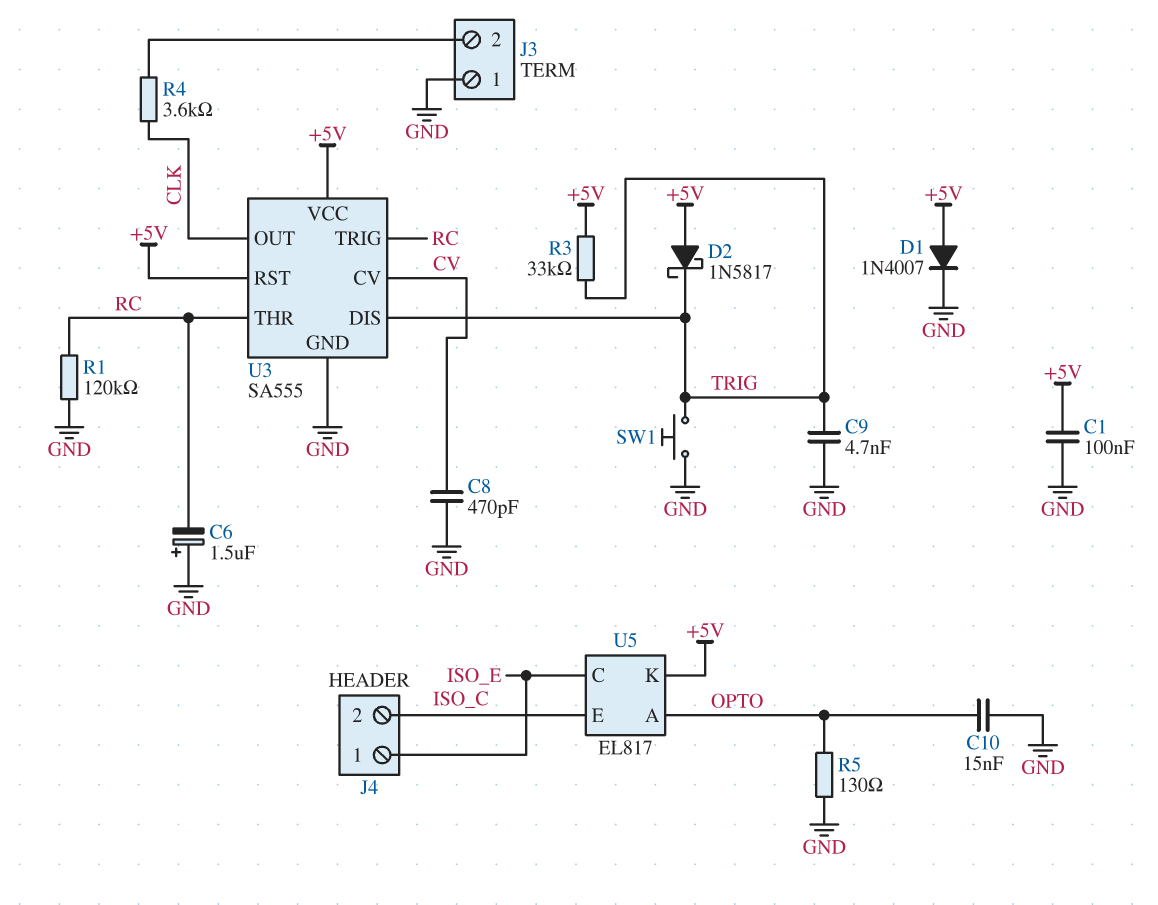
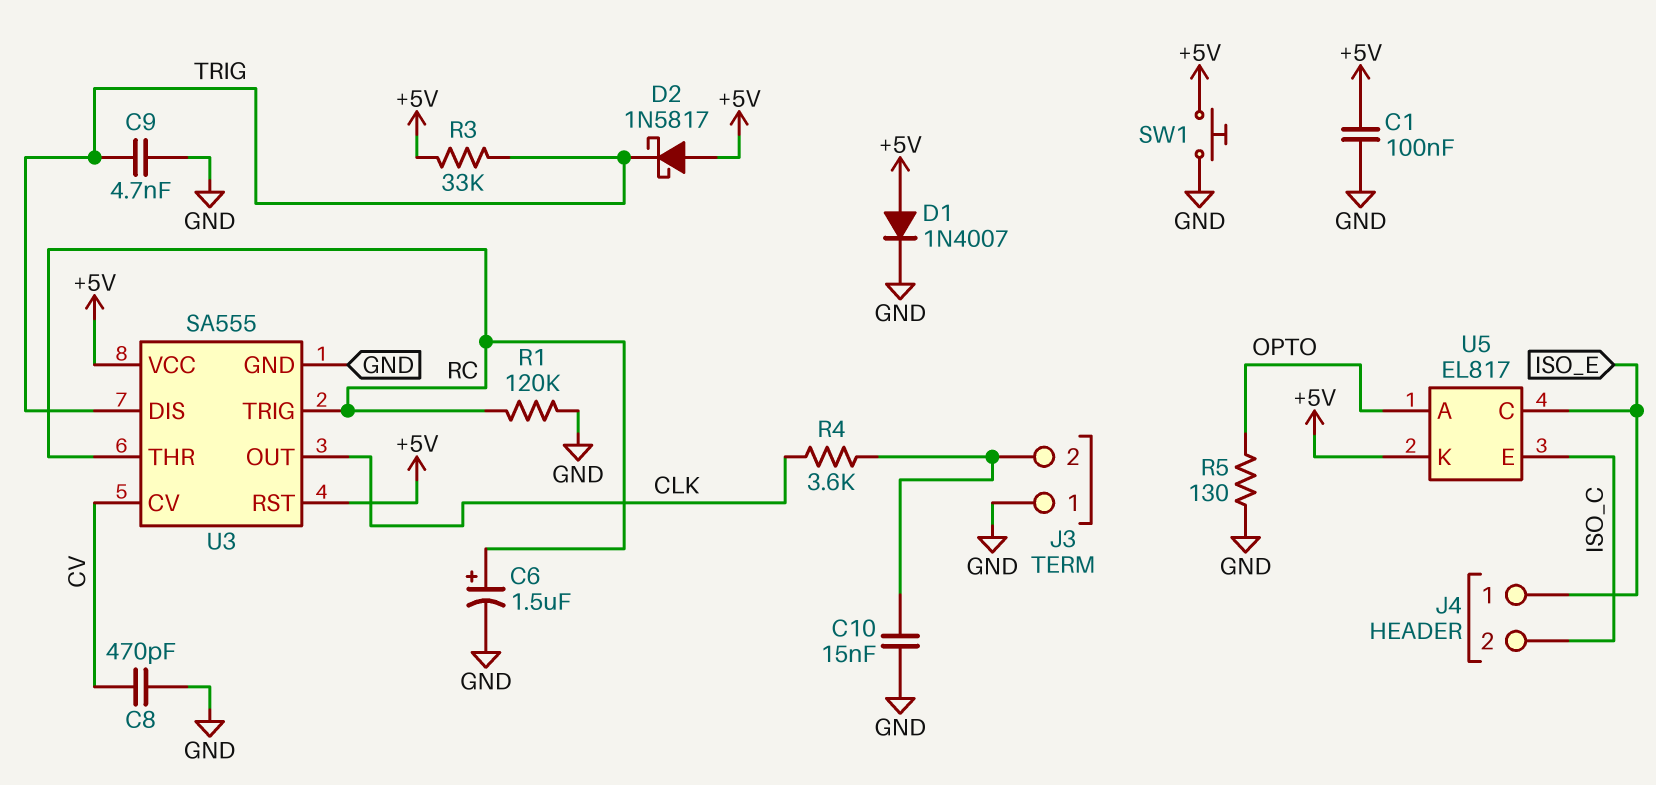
C6: 1.5uF (plus GND, minus RC) -> 1.5uF (plus RC, minus GND)
C10: 15nF (GND, OPTO) -> 15nF (GND, J3/2)
SW1: button (GND, TRIG) -> button (+5V, GND)

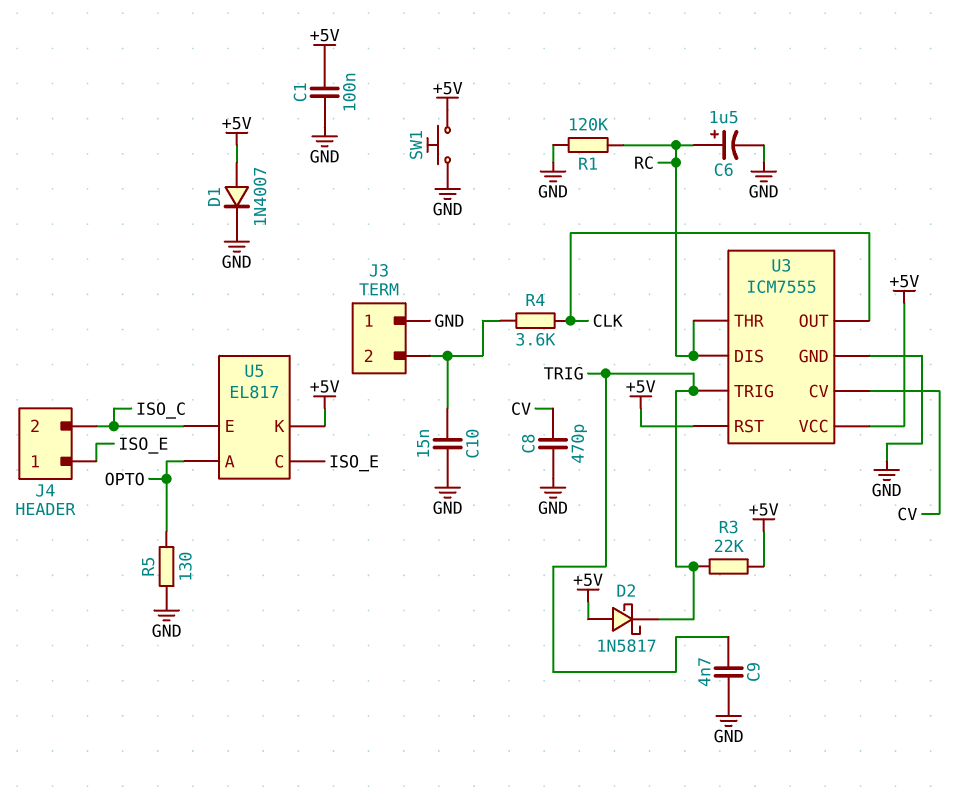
R3: 33k (+5V, TRIG) -> 22k (+5V, TRIG)
U3: SA555 -> ICM7555
U3 pin DIS: TRIG -> RC
U3 pin TRIG: RC -> TRIG

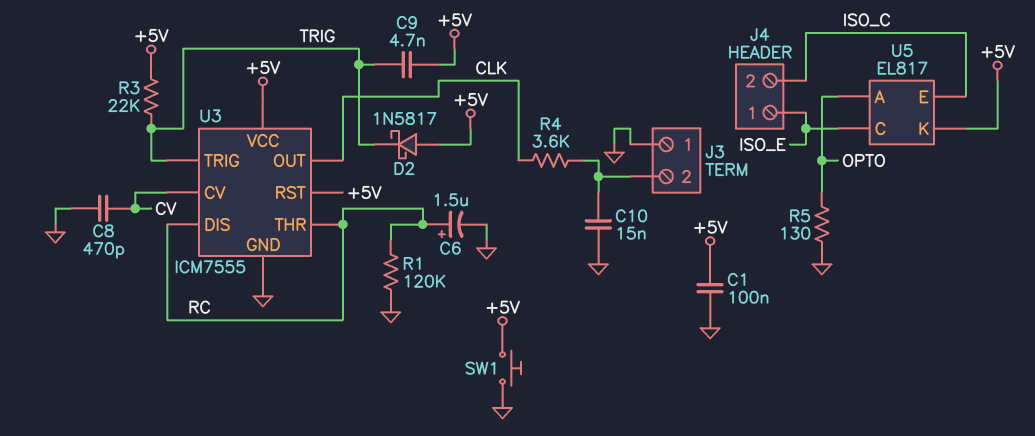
C9: 4.7nF (GND, TRIG) -> 4.7nF (+5V, TRIG)
D1: diode 1N4007 (A +5V, K GND) -> none

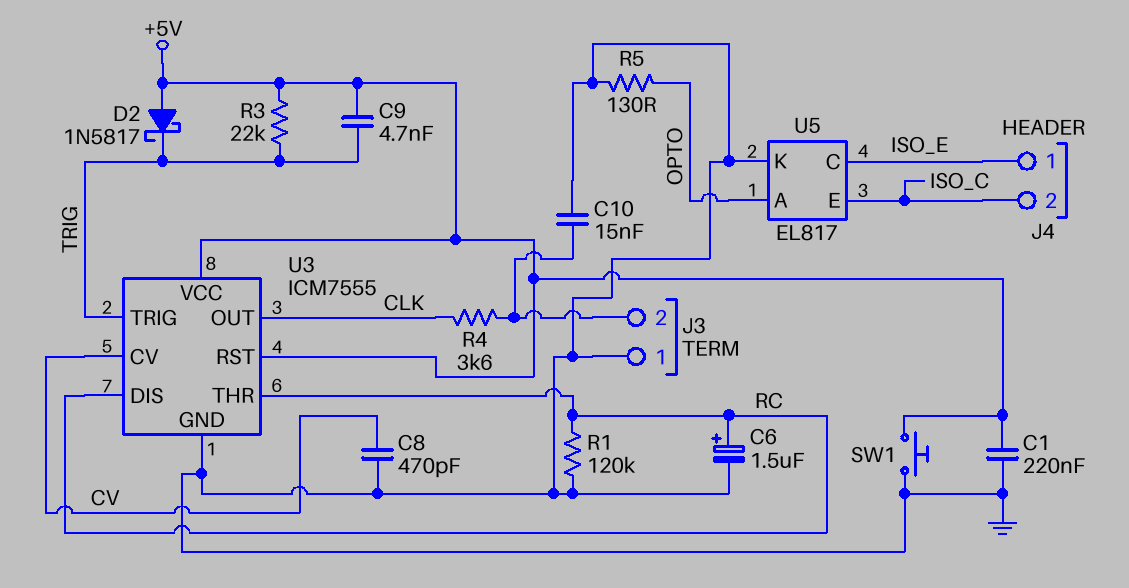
C1: 100nF (+5V, GND) -> 220nF (+5V, GND)
U5 pin K: +5V -> GND

